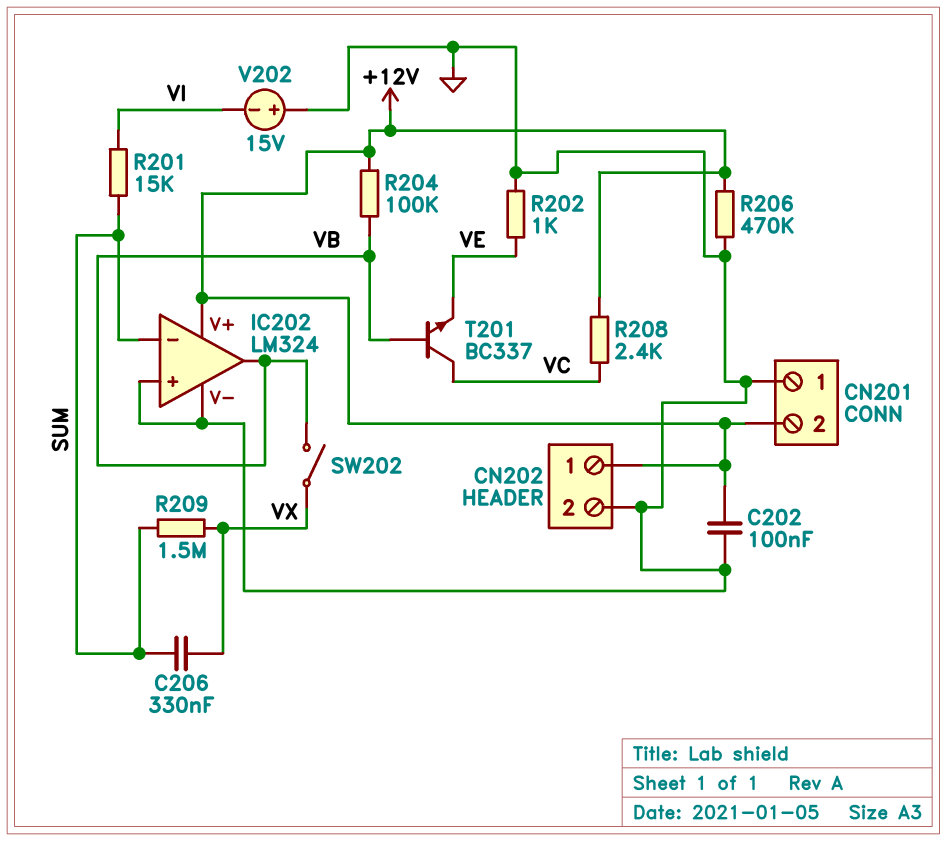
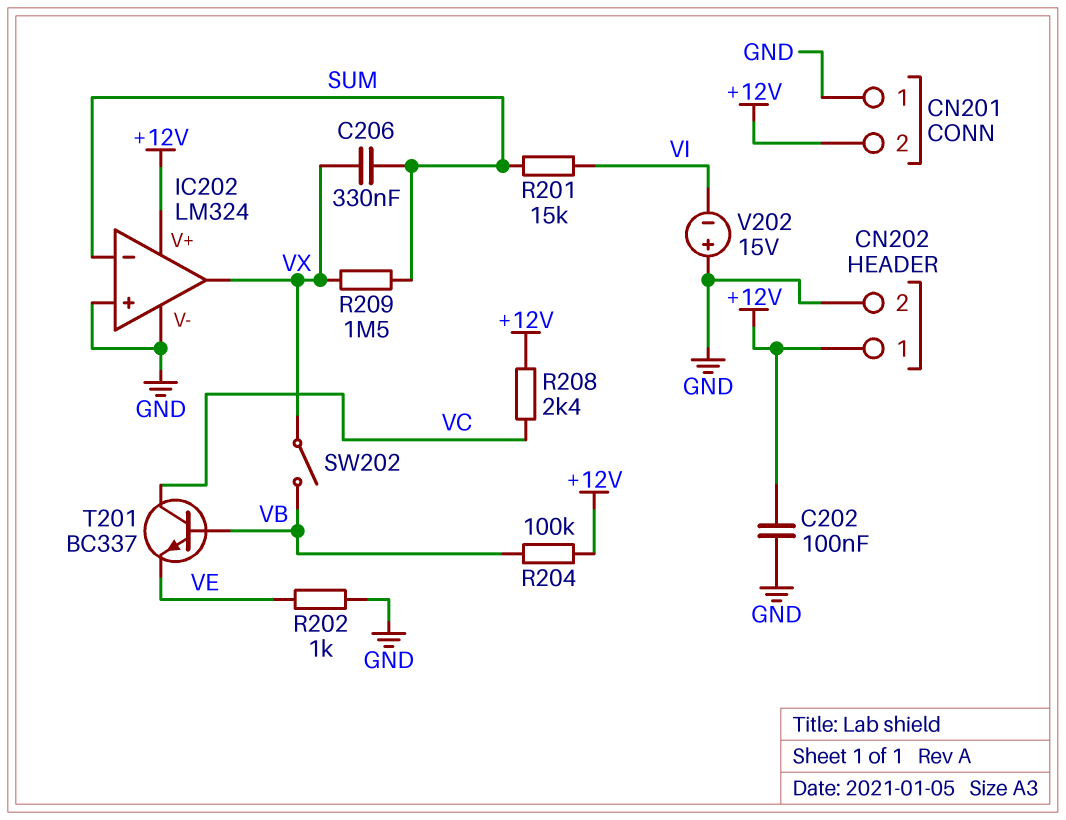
IC202 pin out: VB -> VX
R206: 470k (+12V, GND) -> none

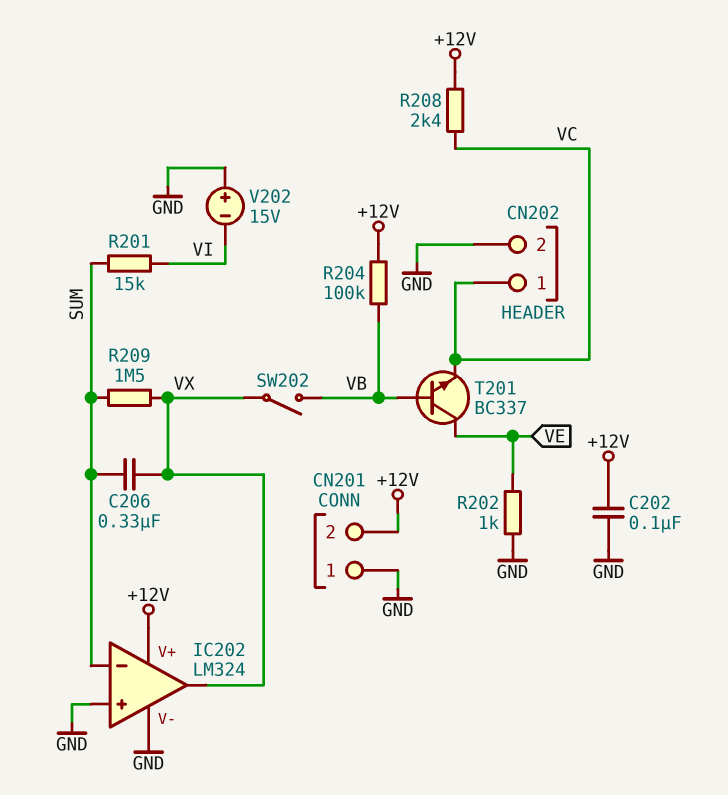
CN202 pin 1: +12V -> VC
T201: NPN BC337 (B VB, C VC, E VE) -> NPN BC337 (B VB, C VE, E VC)

